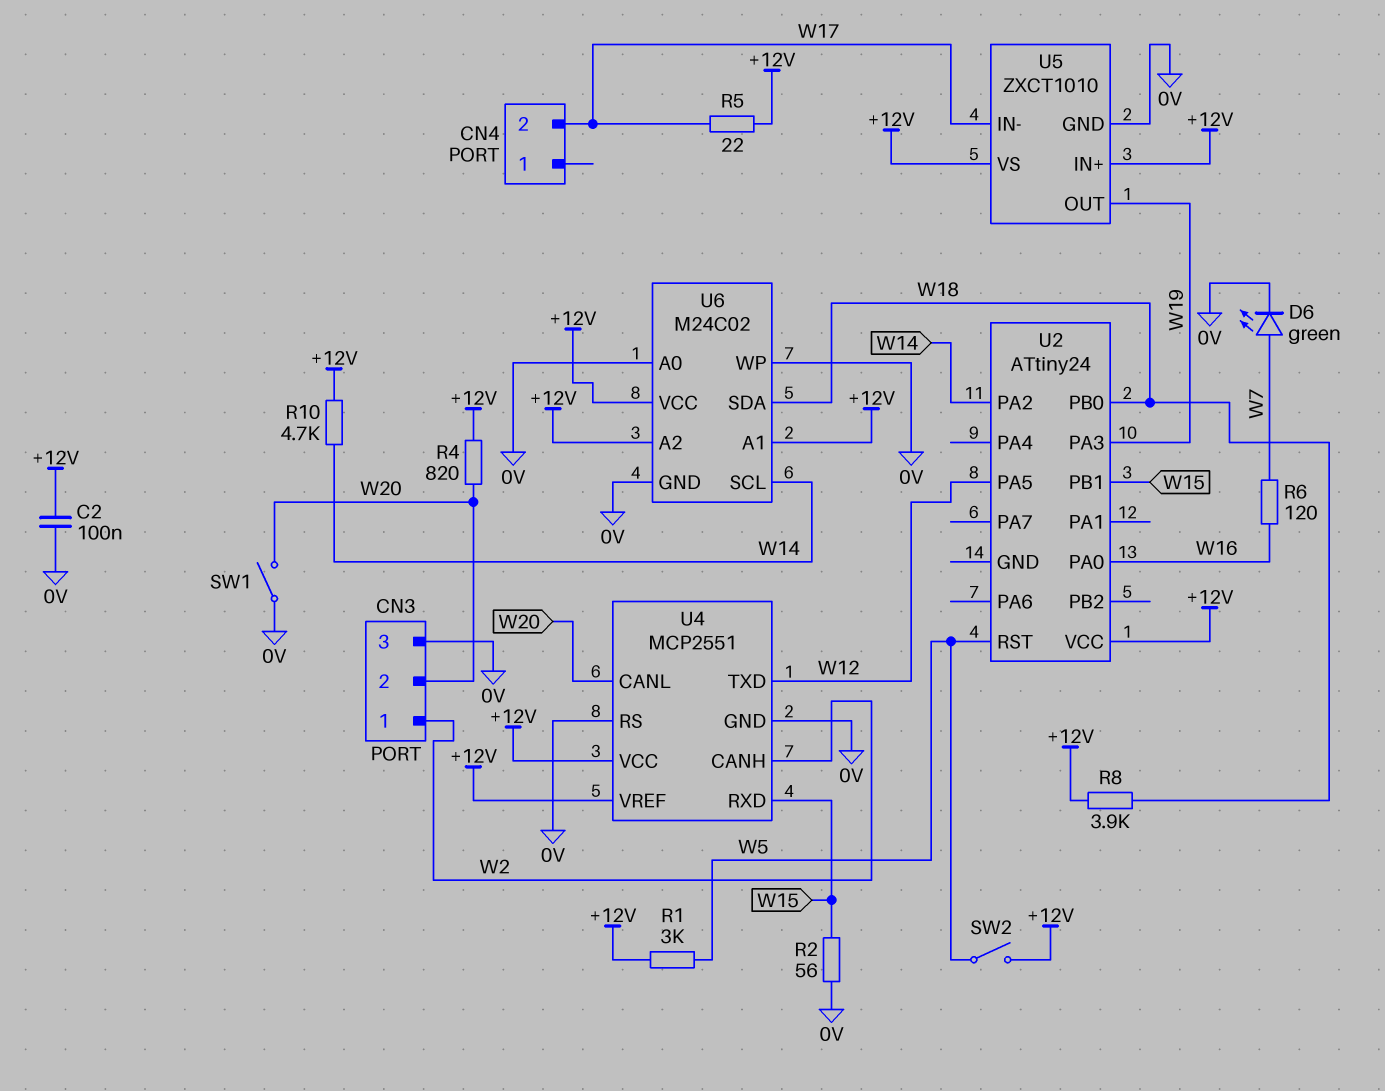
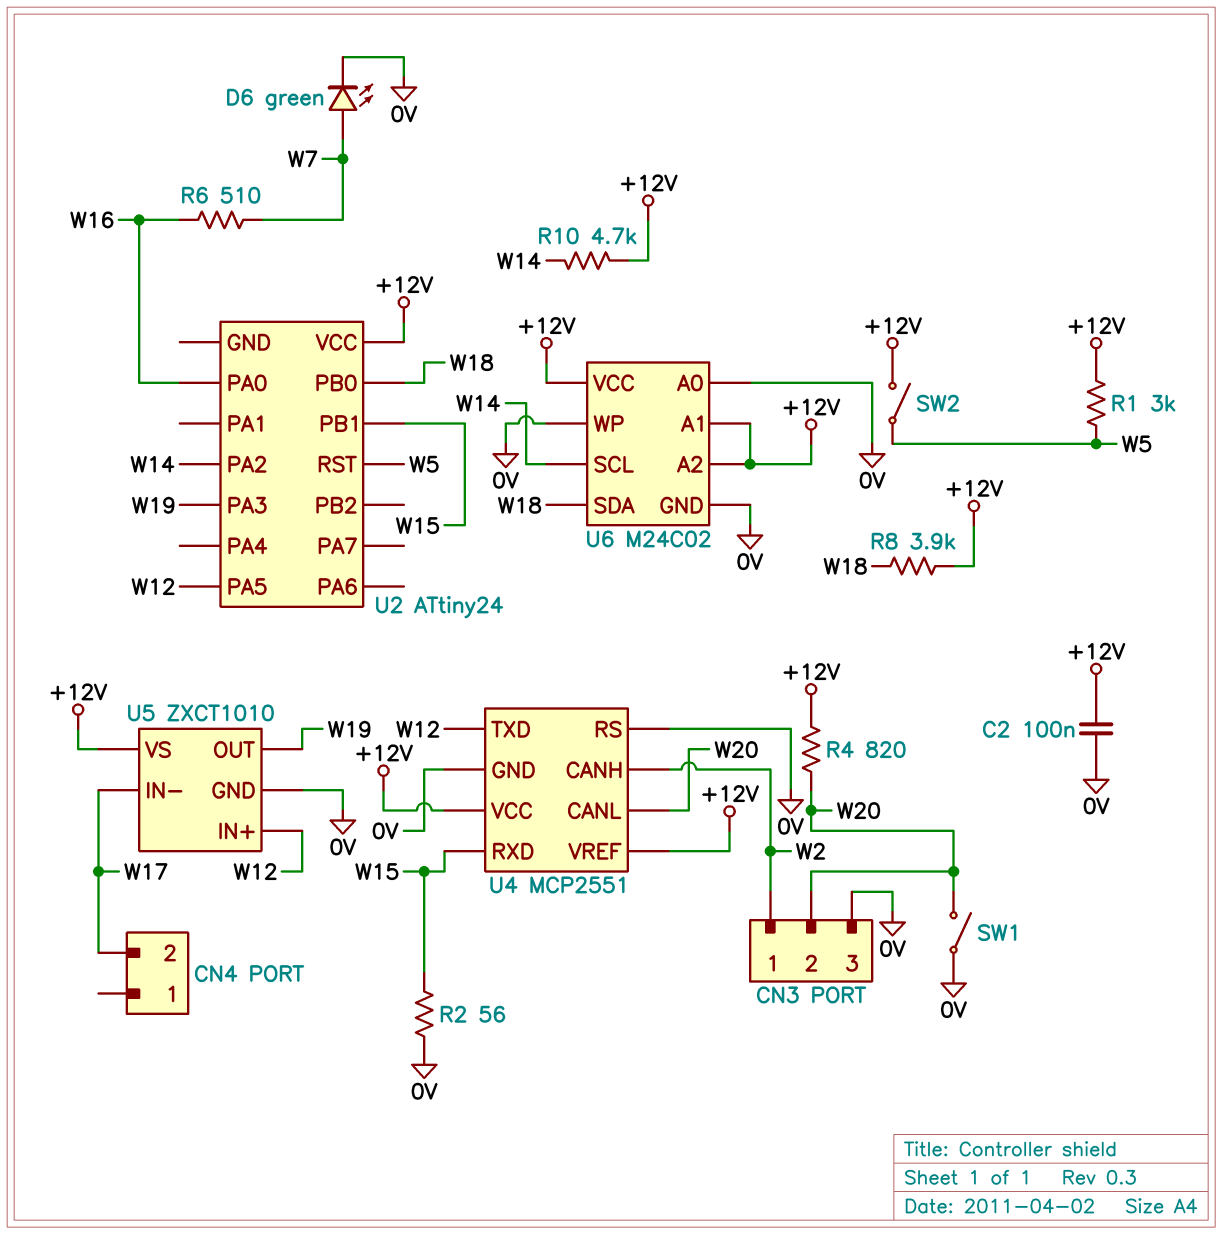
R5: 22 (+12V, W17) -> none
R6: 120 (W7, W16) -> 510 (W7, W16)
U5 pin IN+: +12V -> W12

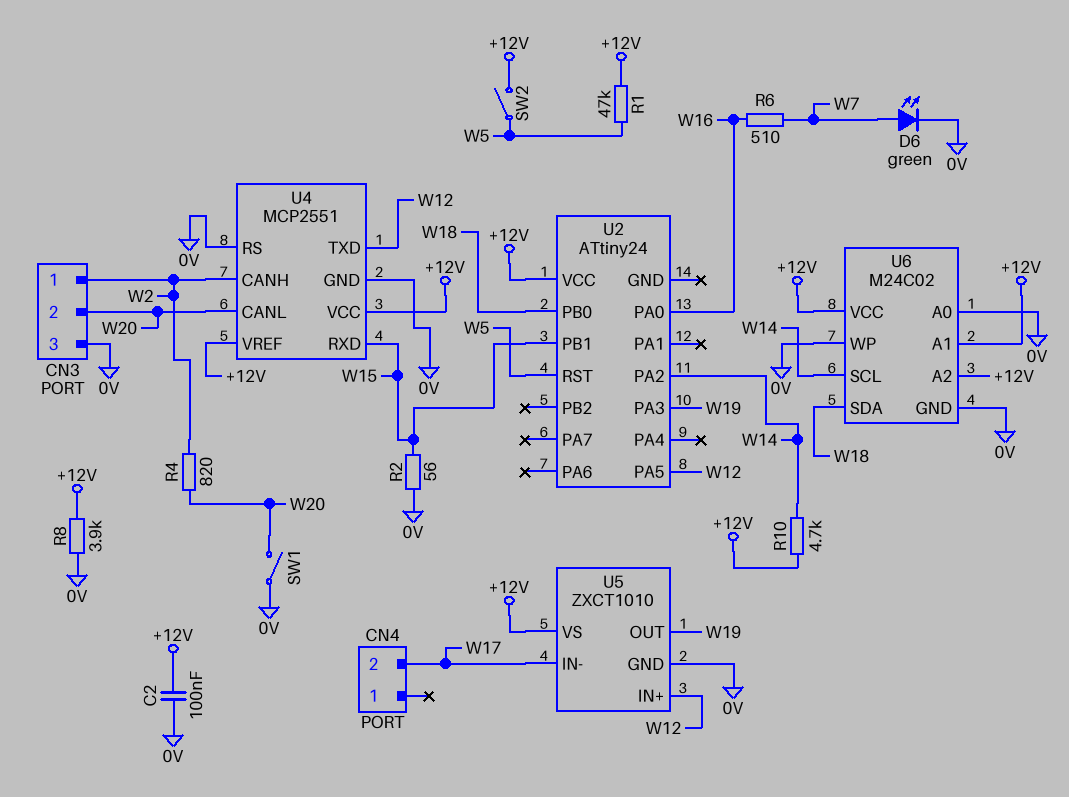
R1: 3k (+12V, W5) -> 47k (+12V, W5)
R4: 820 (+12V, W20) -> 820 (W2, W20)
R8: 3.9k (+12V, W18) -> 3.9k (+12V, 0V)

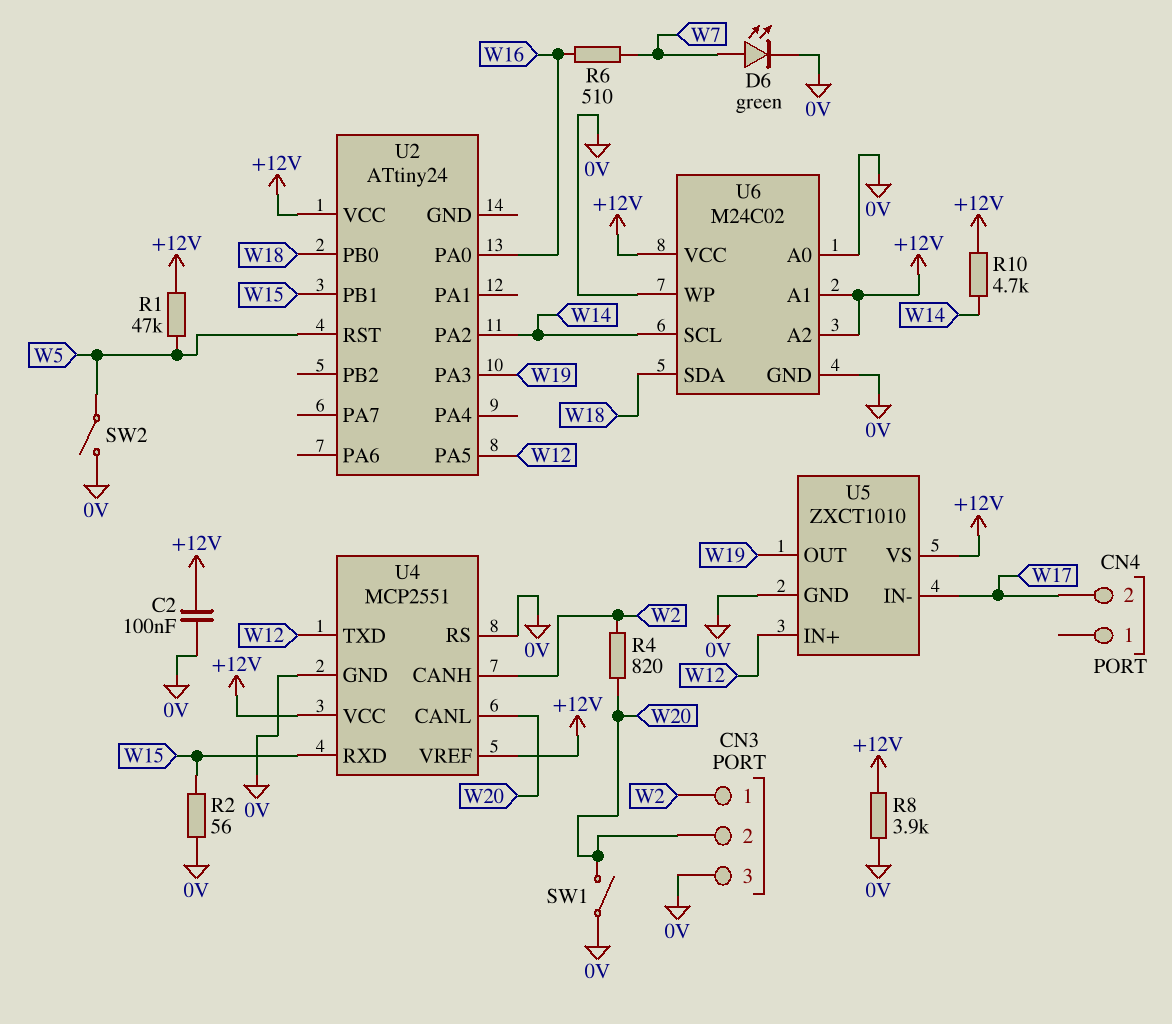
SW2: switch (+12V, W5) -> switch (0V, W5)

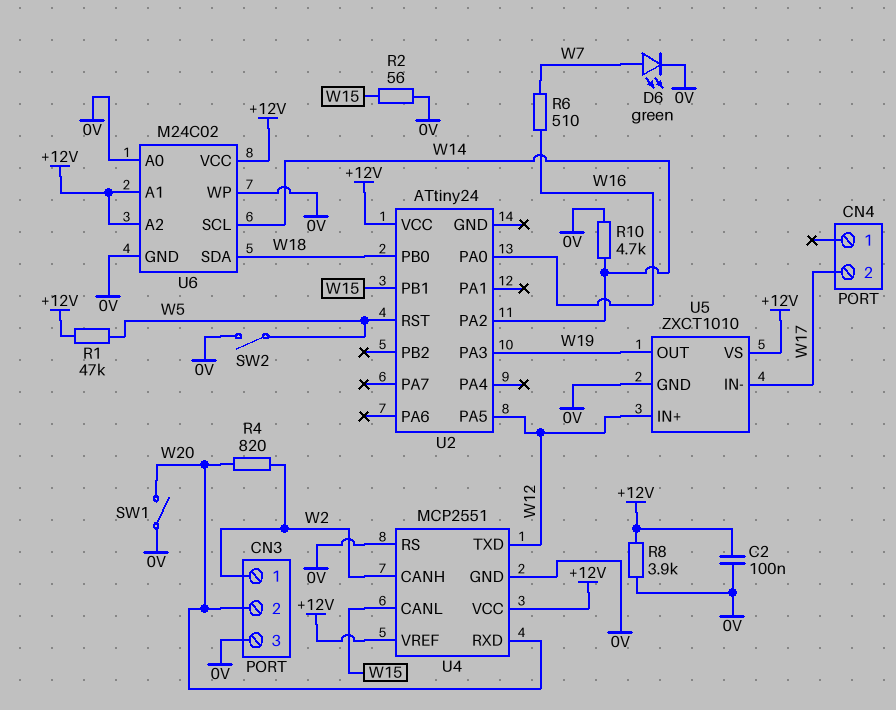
R10: 4.7k (+12V, W14) -> 4.7k (0V, W14)
U4 pin CANL: W20 -> W15
U4 pin RXD: W15 -> W20

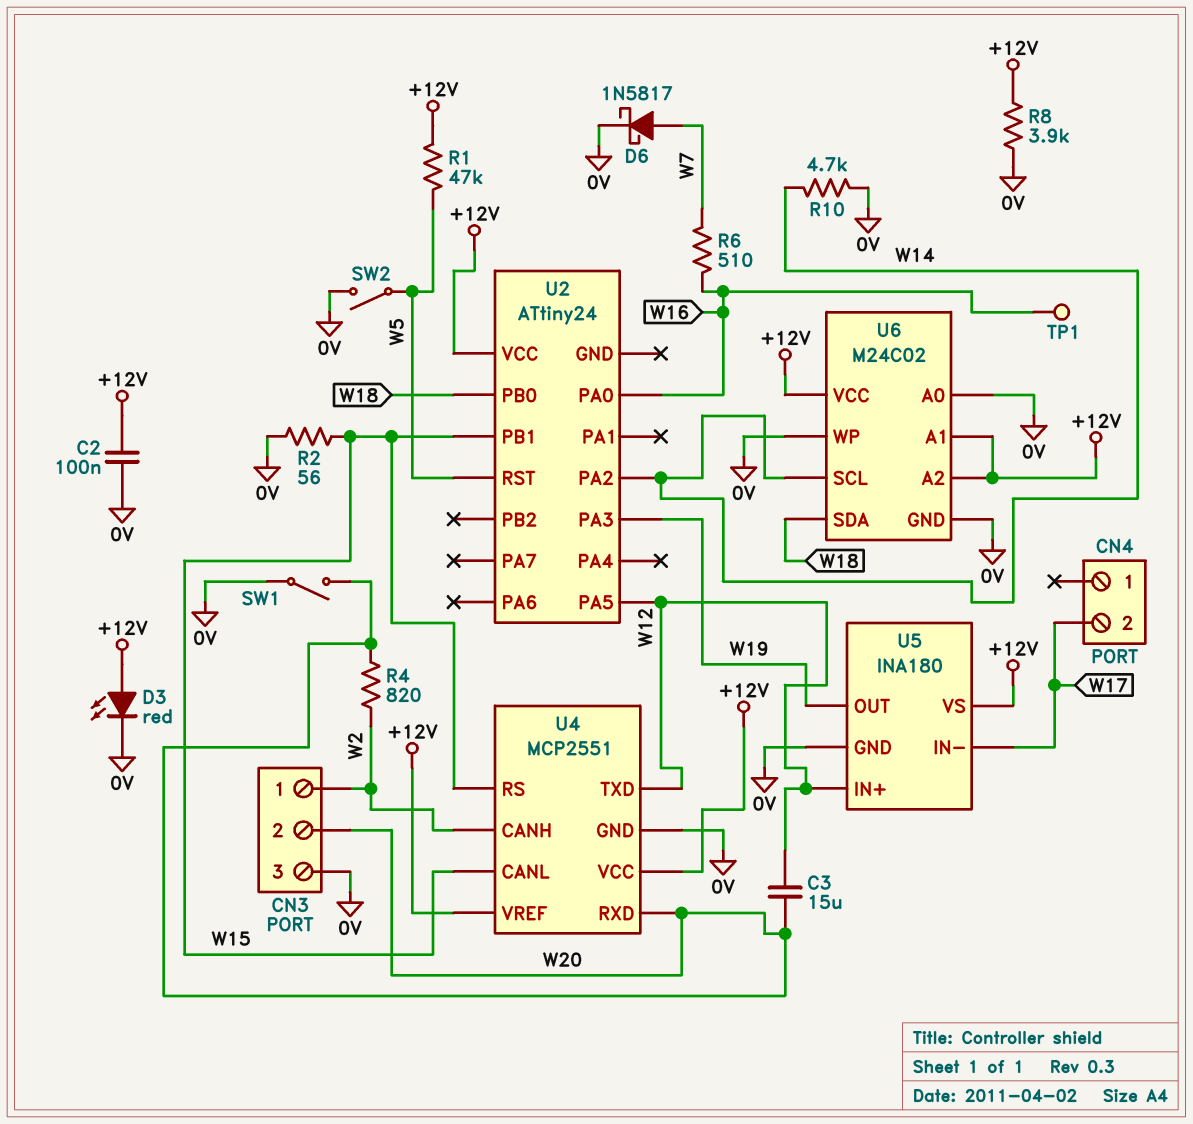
C3: none -> 15uF (W12, W20)
D3: none -> LED red (A +12V, K 0V)
D6: LED green (A W7, K 0V) -> schottky 1N5817 (A W7, K 0V)
TP1: none -> test point (W16)
U4 pin RS: 0V -> W15
U5: ZXCT1010 -> INA180

